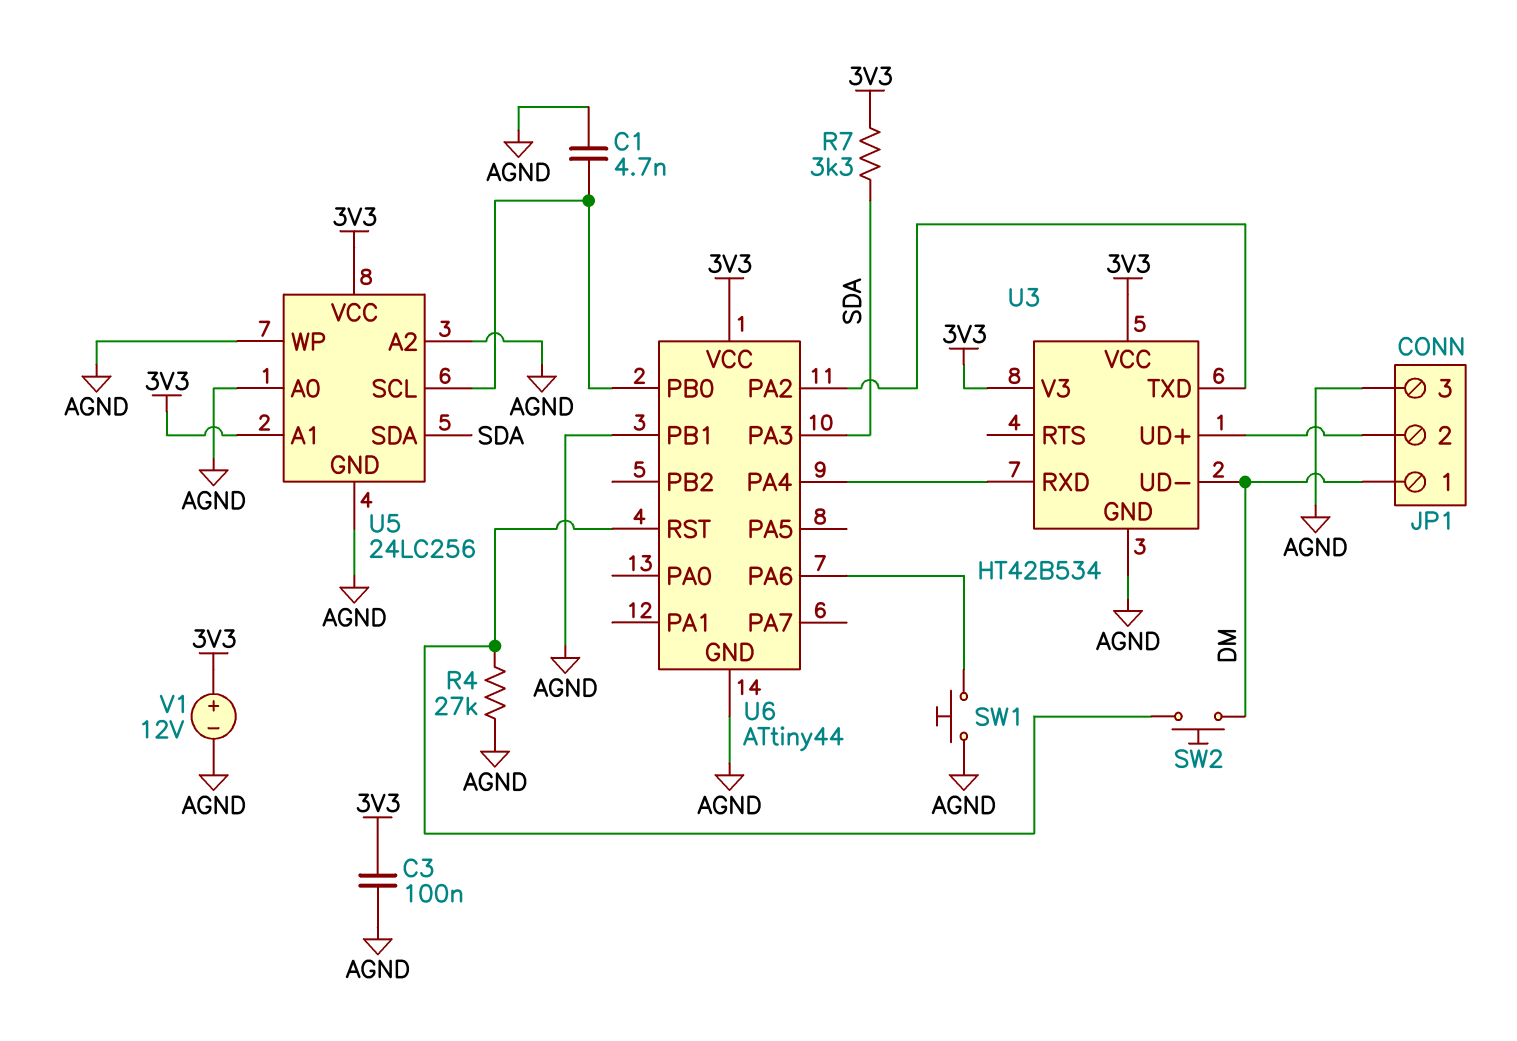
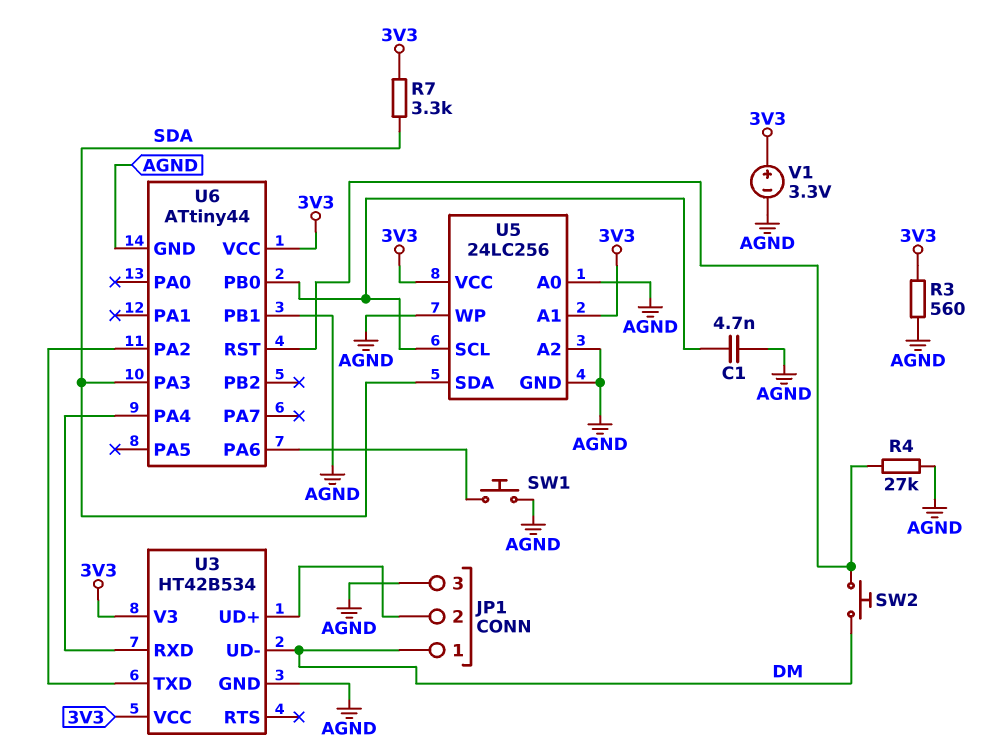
C3: 100nF (3V3, AGND) -> none
R3: none -> 560 (3V3, AGND)
V1: 12V (plus 3V3, minus AGND) -> 3.3V (plus 3V3, minus AGND)

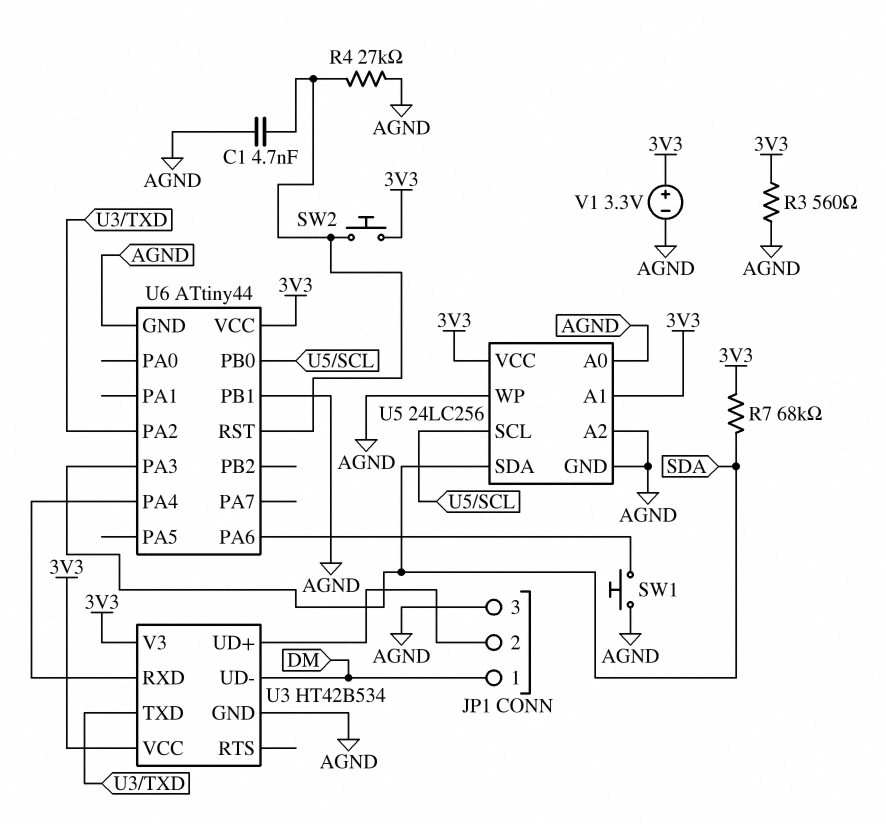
C1: 4.7nF (AGND, U5/SCL) -> 4.7nF (AGND, U6/RST)
R7: 3.3k (3V3, SDA) -> 68k (3V3, SDA)
SW2: button (DM, U6/RST) -> button (3V3, U6/RST)

